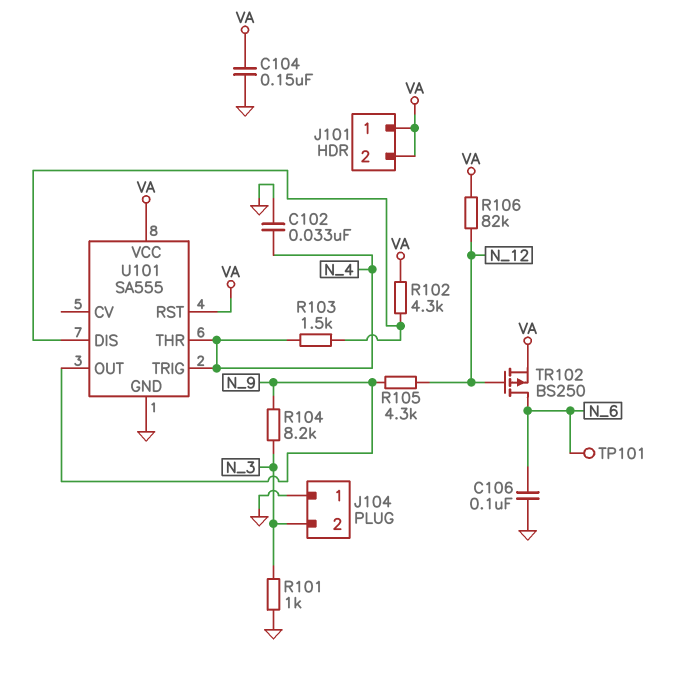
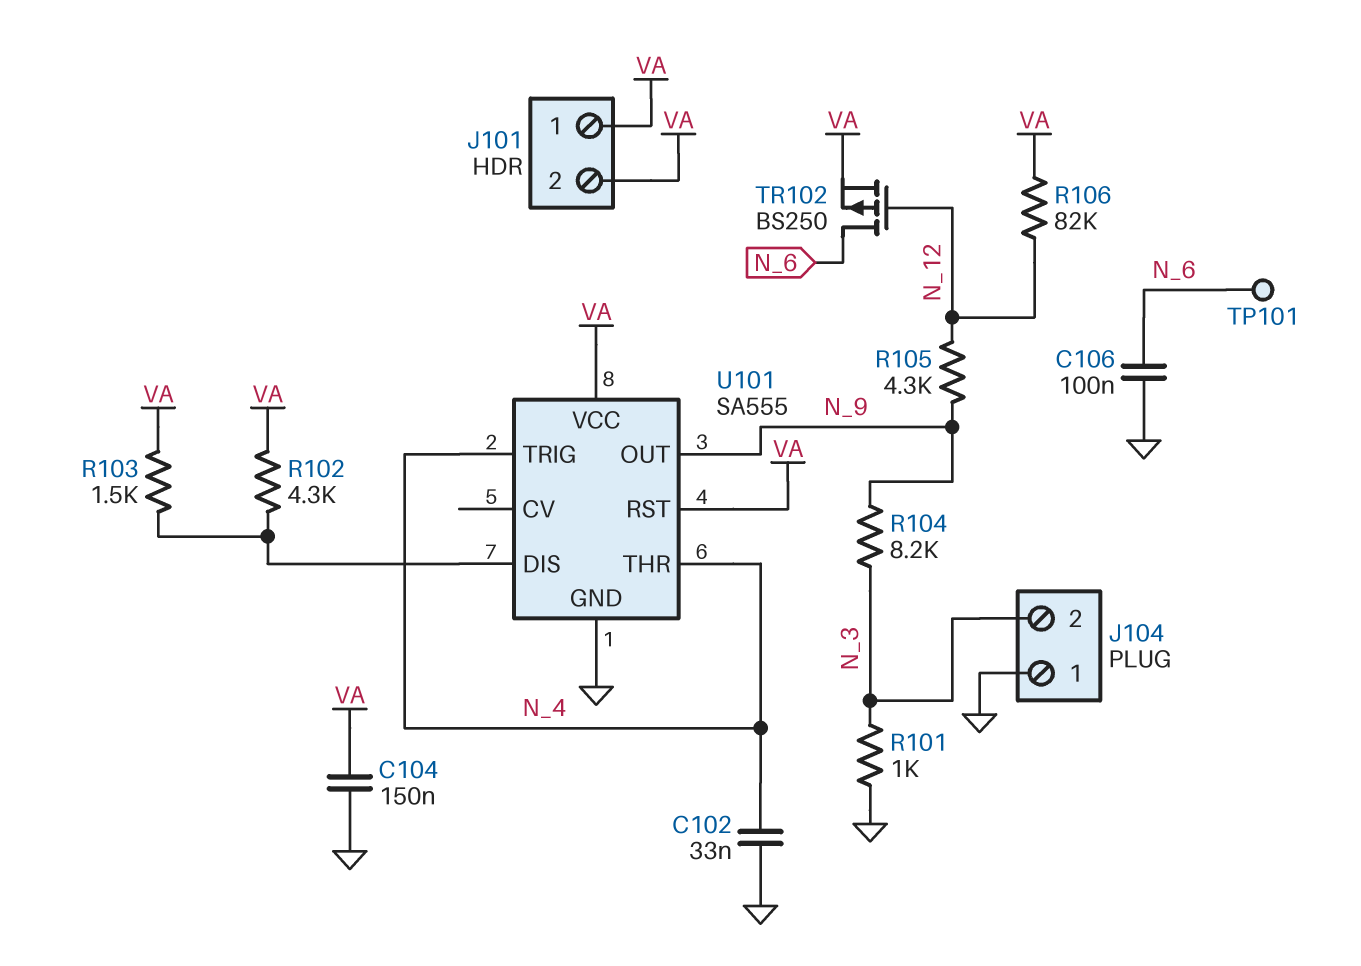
R103: 1.5k (N_4, U101/DIS) -> 1.5k (U101/DIS, VA)

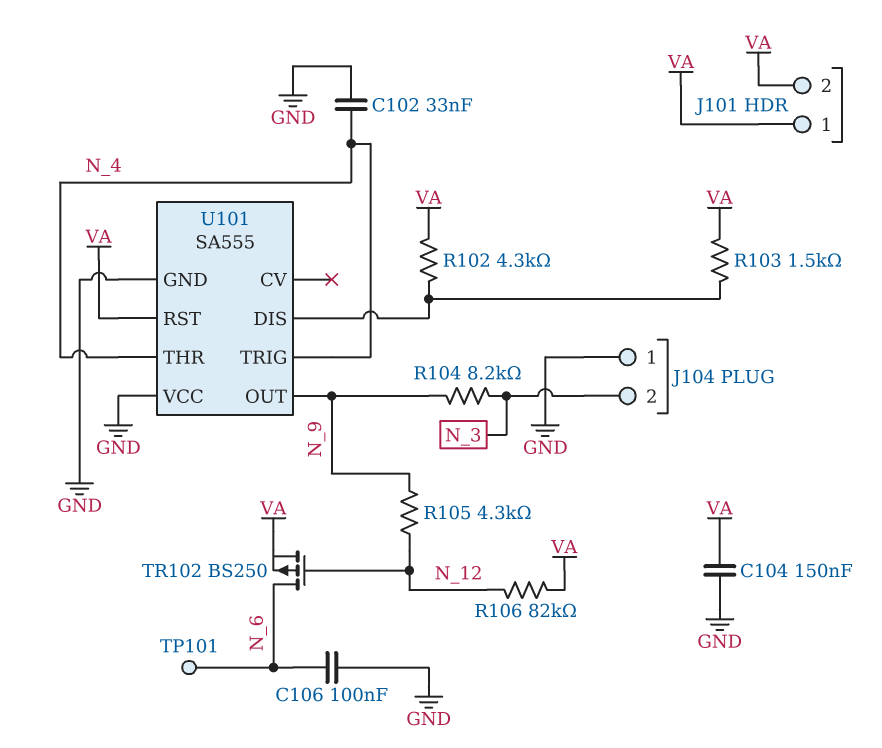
R101: 1k (GND, N_3) -> none
U101 pin VCC: VA -> GND

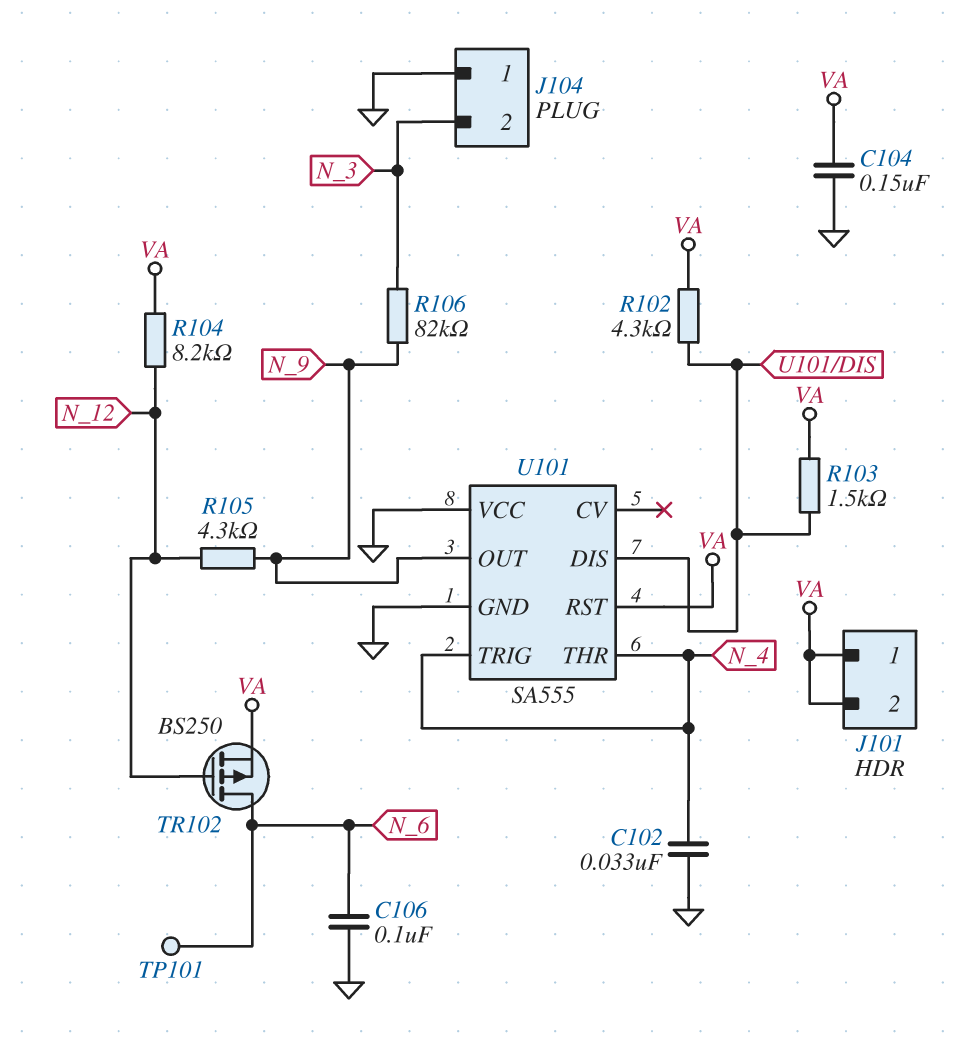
R104: 8.2k (N_3, N_9) -> 8.2k (N_12, VA)
R106: 82k (N_12, VA) -> 82k (N_3, N_9)

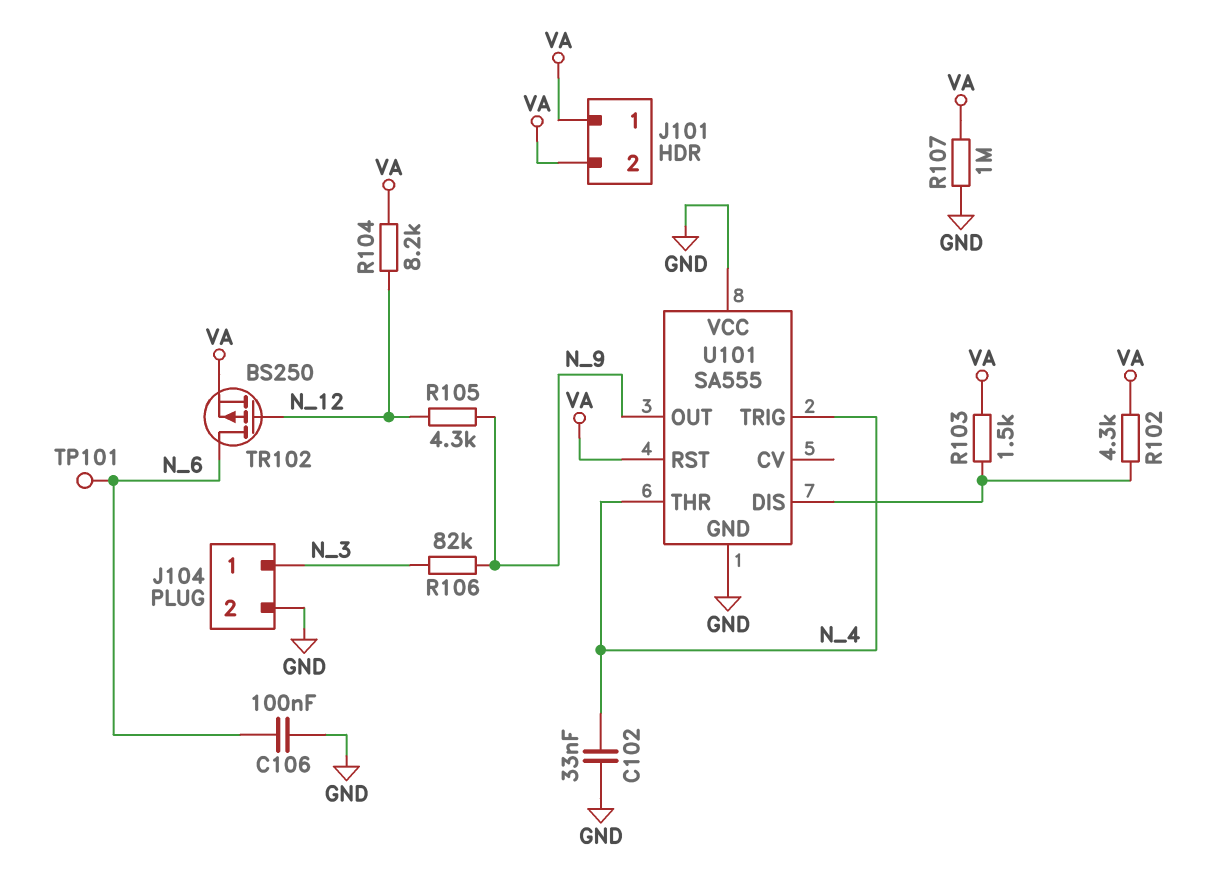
C104: 150nF (GND, VA) -> none
J104 pin 1: GND -> N_3
J104 pin 2: N_3 -> GND
R107: none -> 1M (GND, VA)

